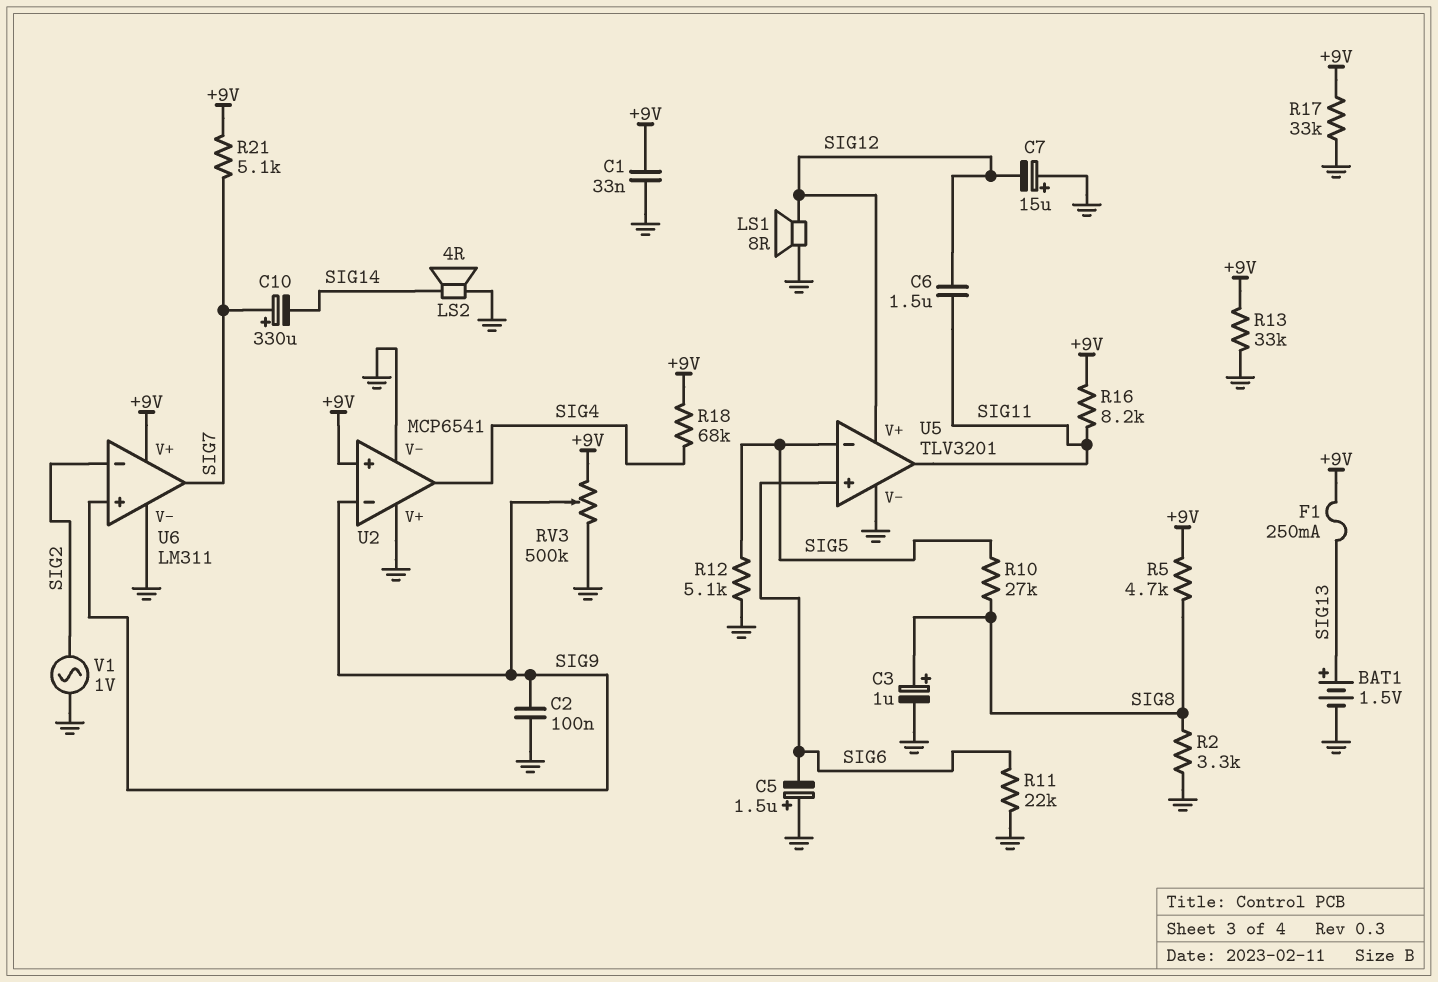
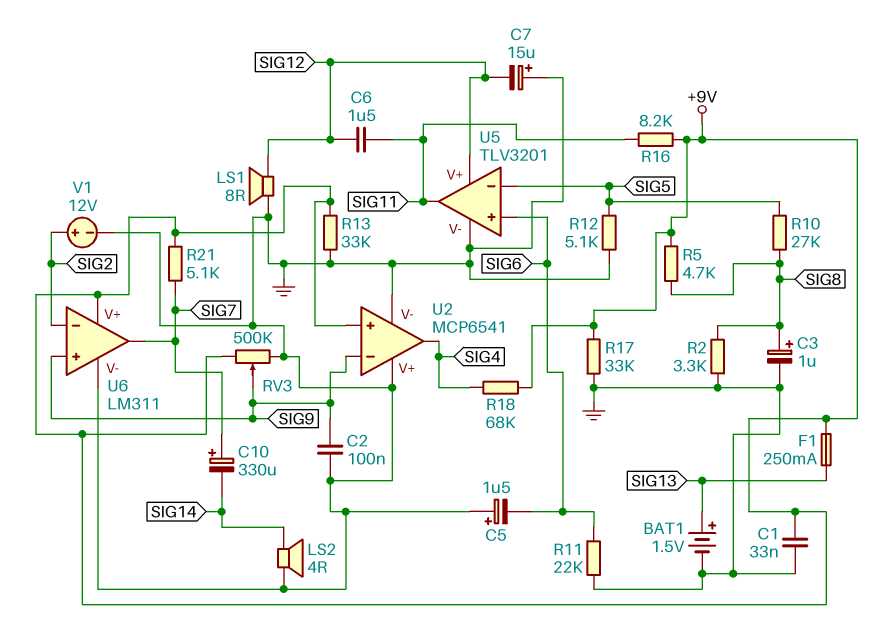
V1: AC 1V (GND, SIG2) -> 12V (plus SIG2, minus GND)

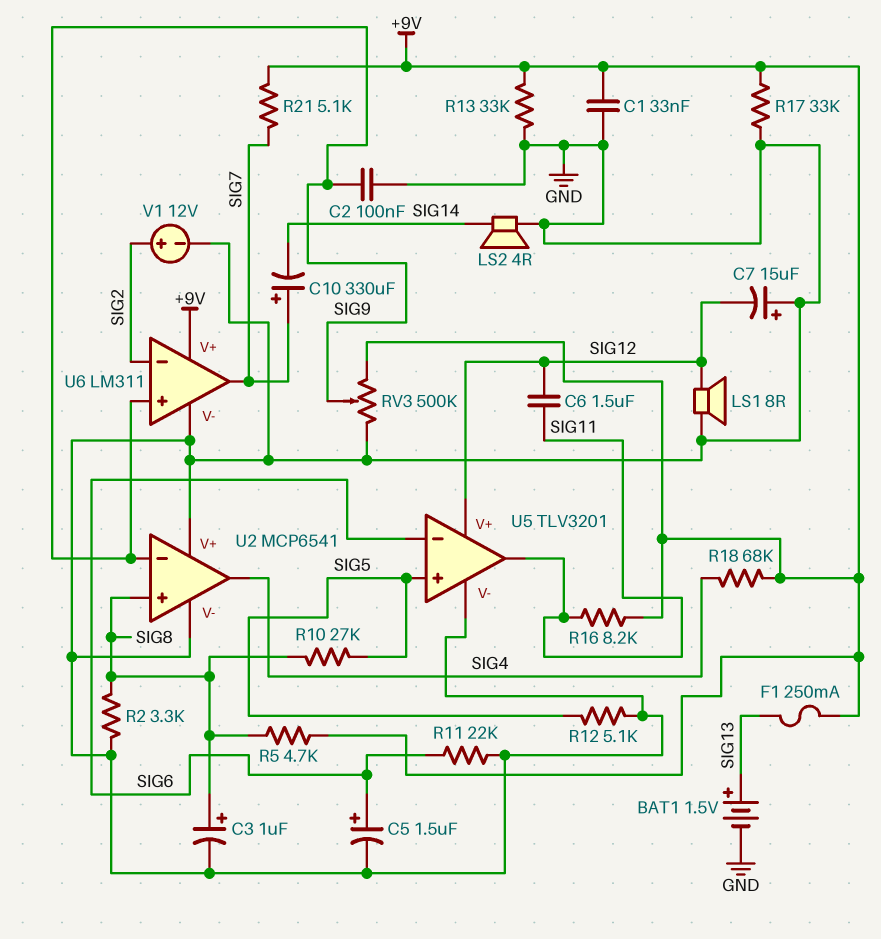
C5: 1.5uF (plus GND, minus SIG6) -> 1.5uF (plus SIG6, minus GND)
U2 pin in+: +9V -> SIG8
U5 pin in+: SIG6 -> SIG5
U5 pin in-: SIG5 -> SIG6

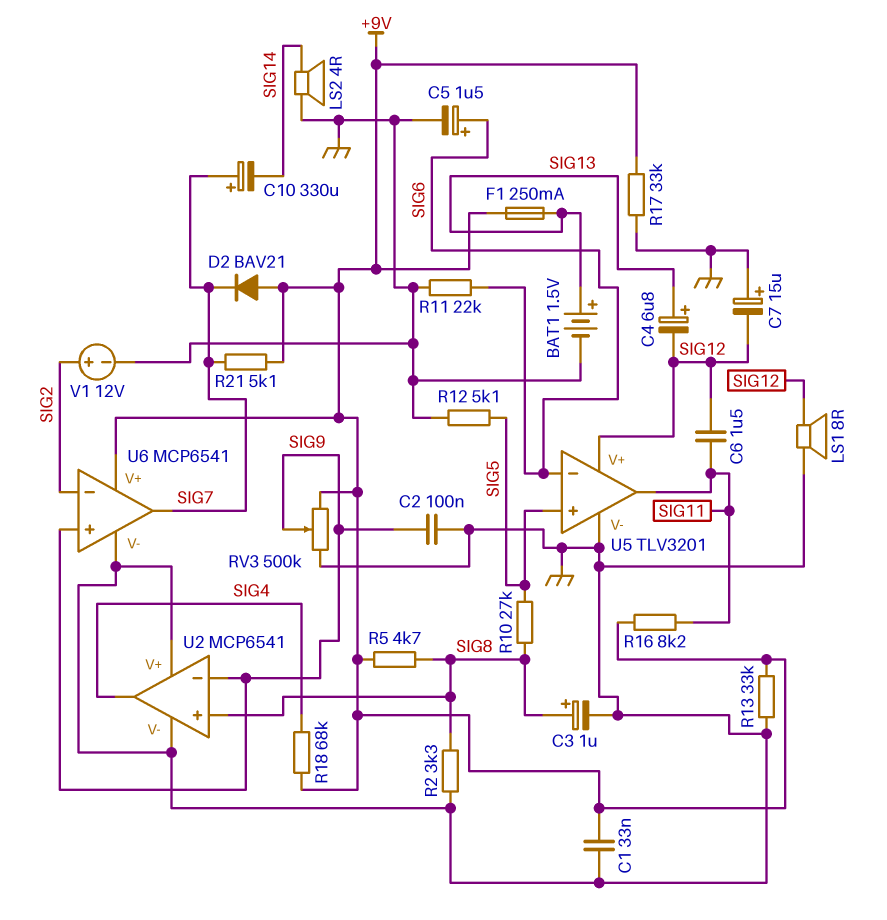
C4: none -> 6.8uF (plus SIG13, minus SIG12)
D2: none -> diode BAV21 (A +9V, K SIG7)
U6: LM311 -> MCP6541

